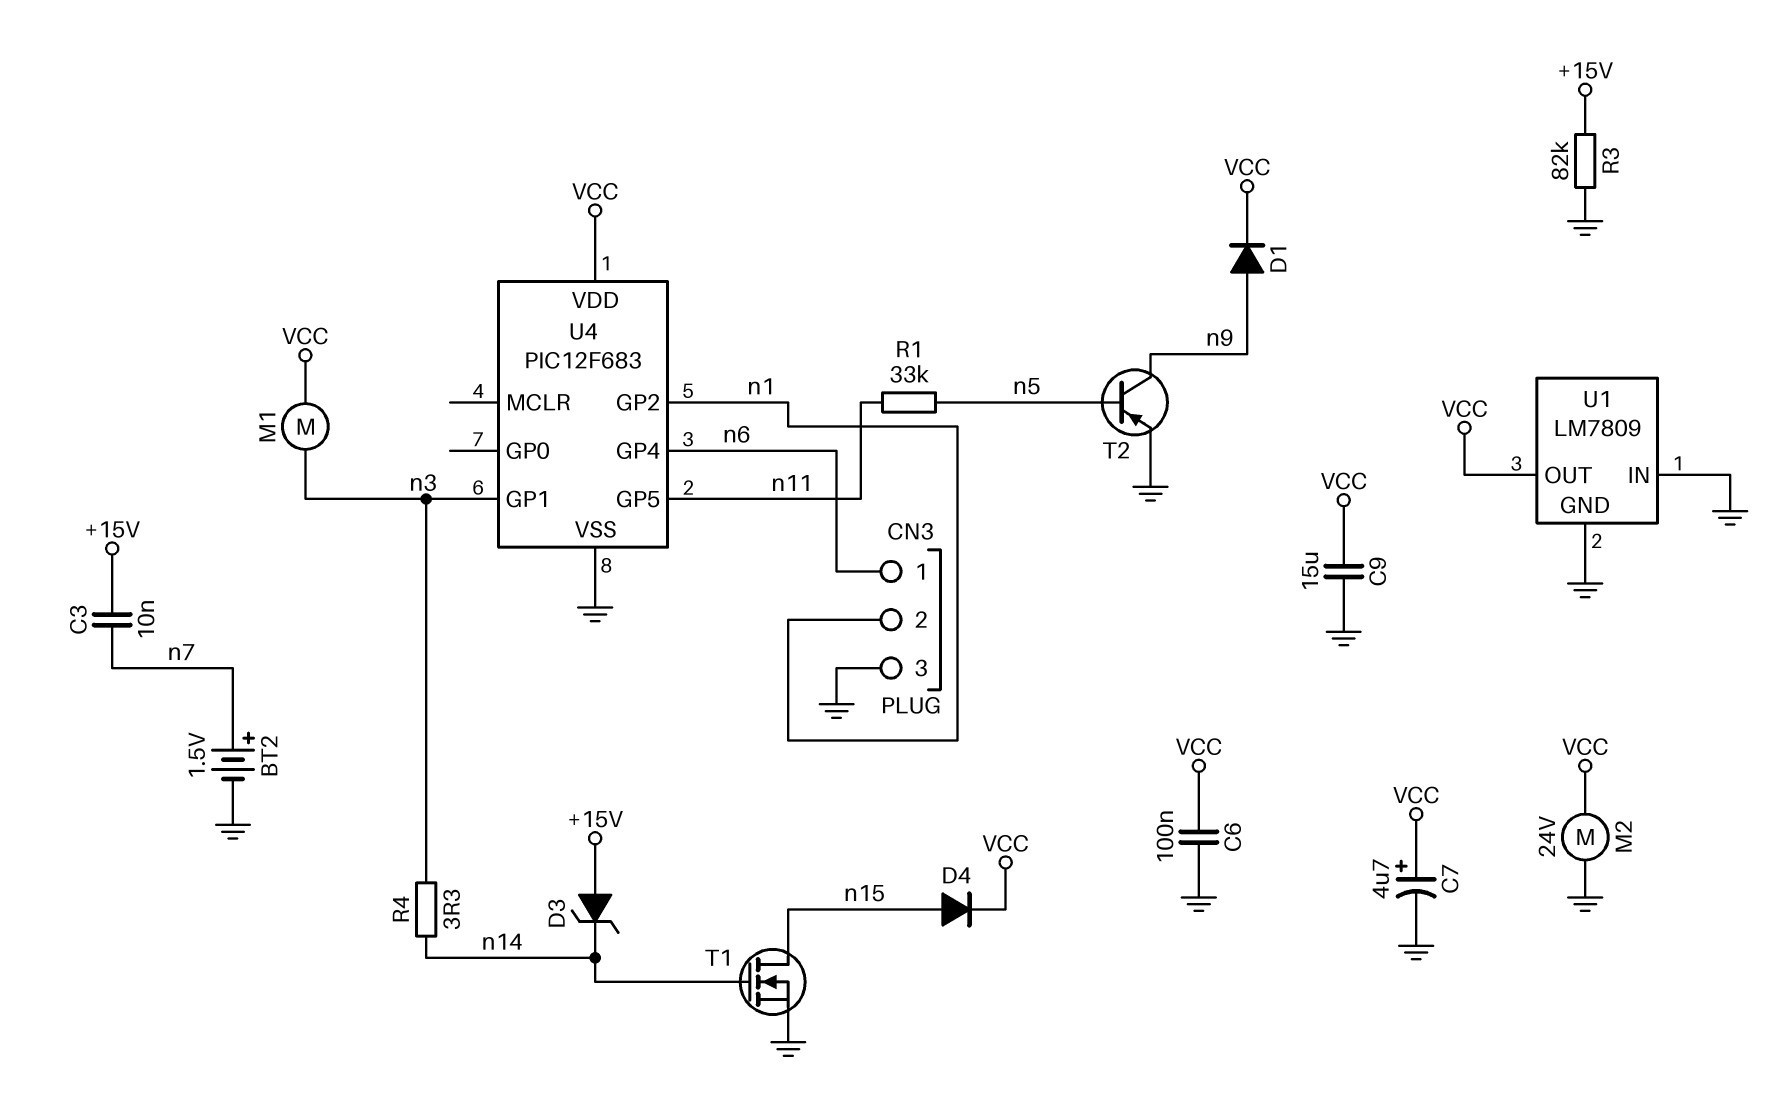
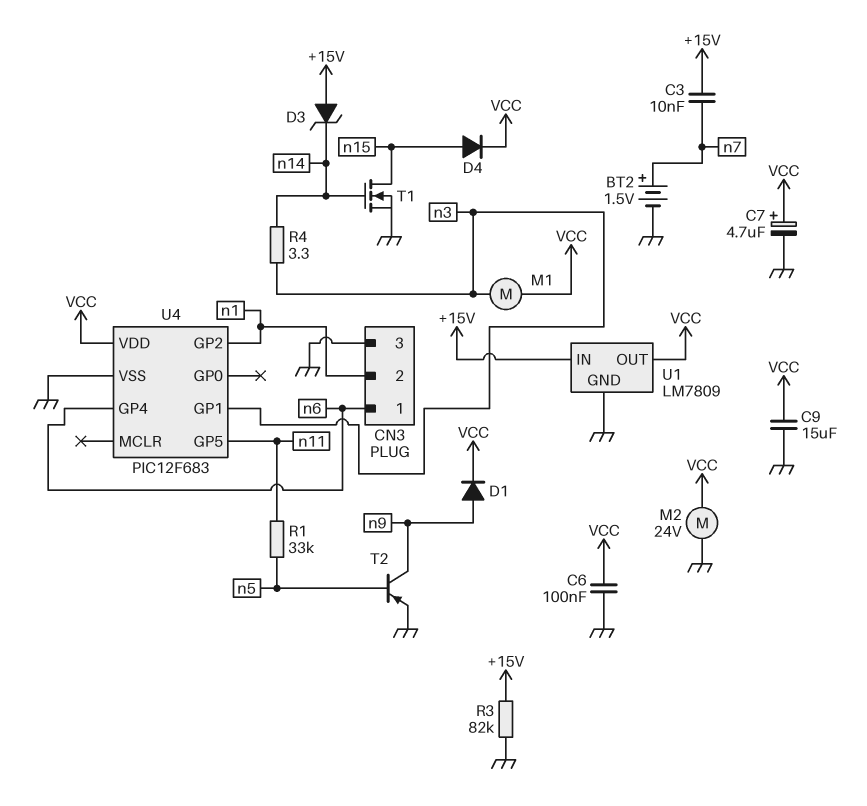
U1 pin IN: GND -> +15V

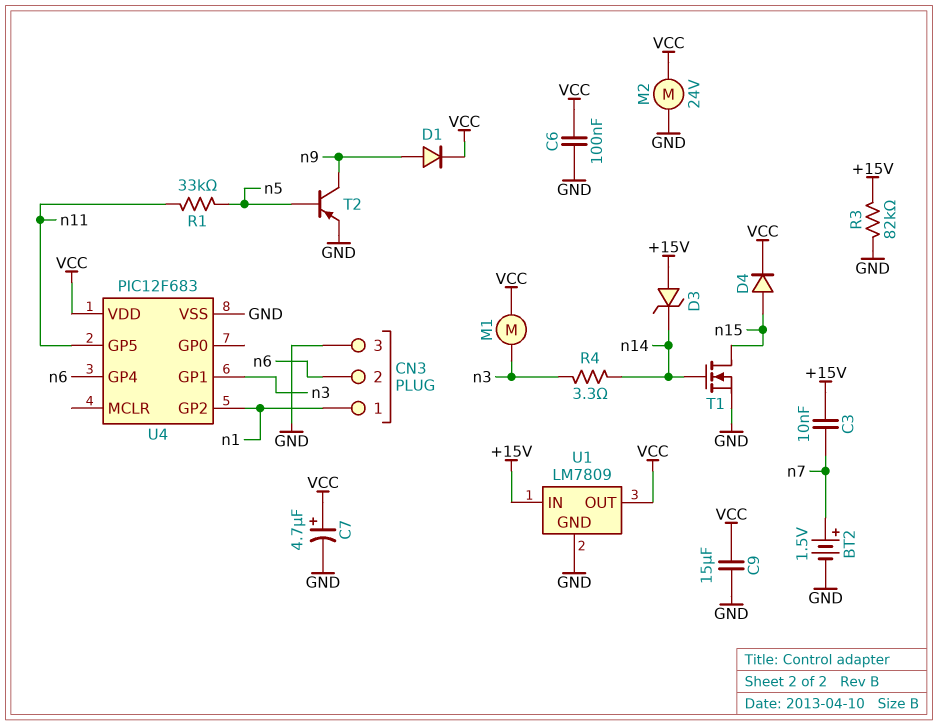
CN3 pin 1: n6 -> n1
CN3 pin 2: n1 -> n6

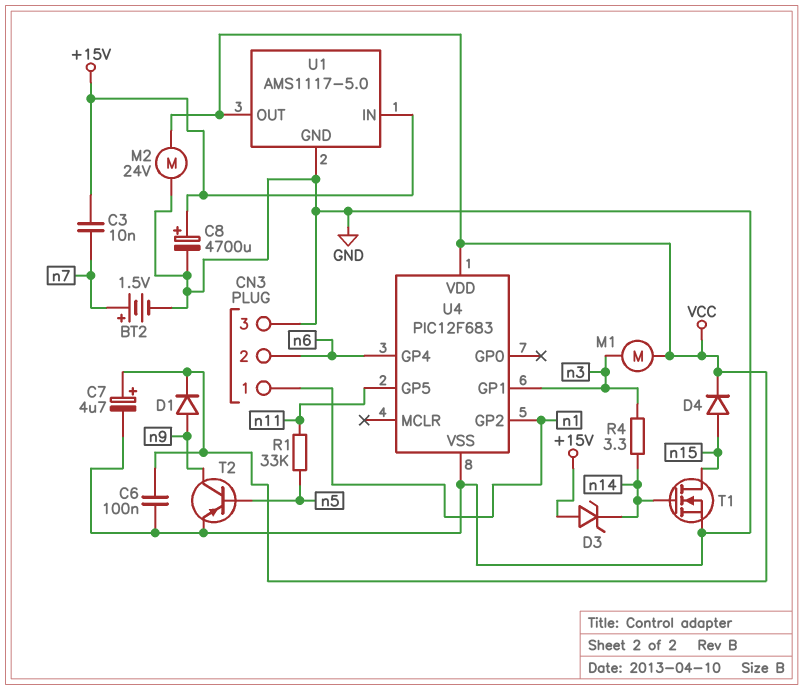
C8: none -> 4700uF (plus +15V, minus GND)
C9: 15uF (GND, VCC) -> none
R3: 82k (+15V, GND) -> none
U1: LM7809 -> AMS1117-5.0

